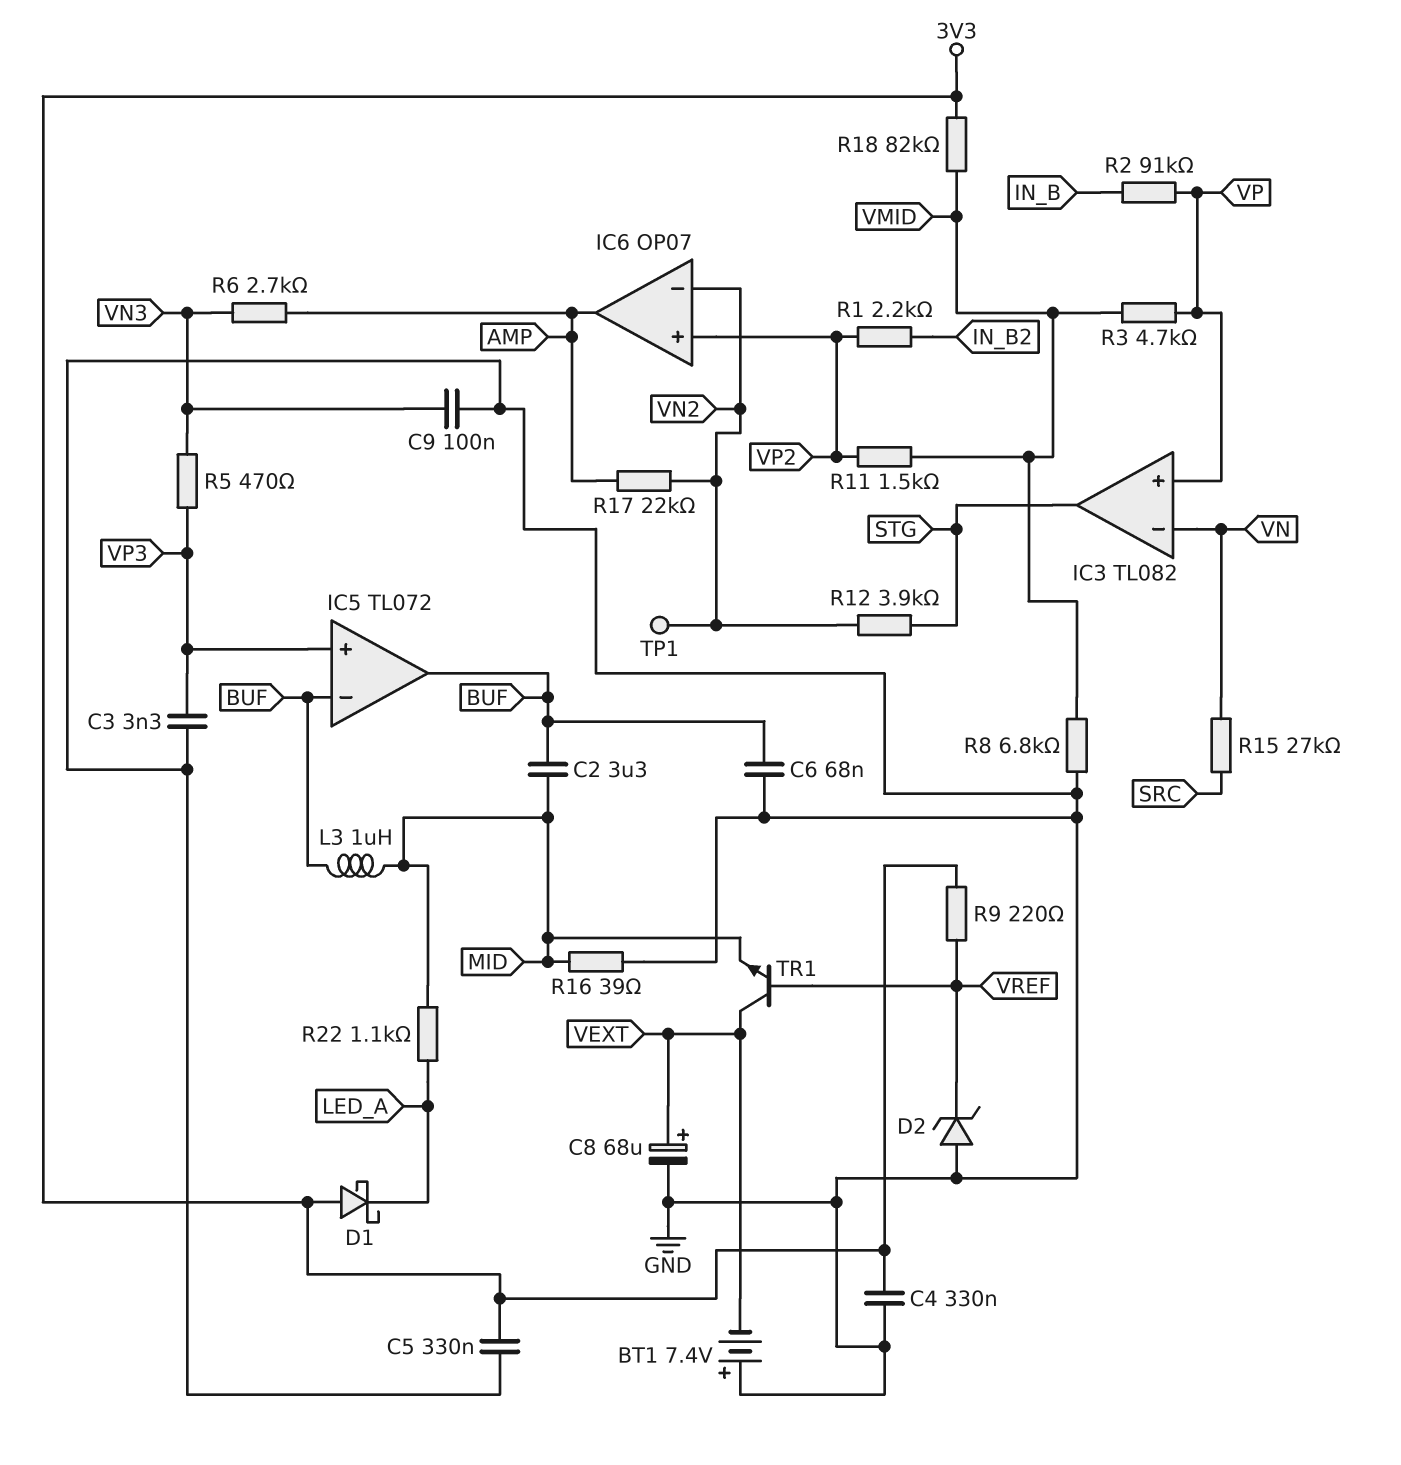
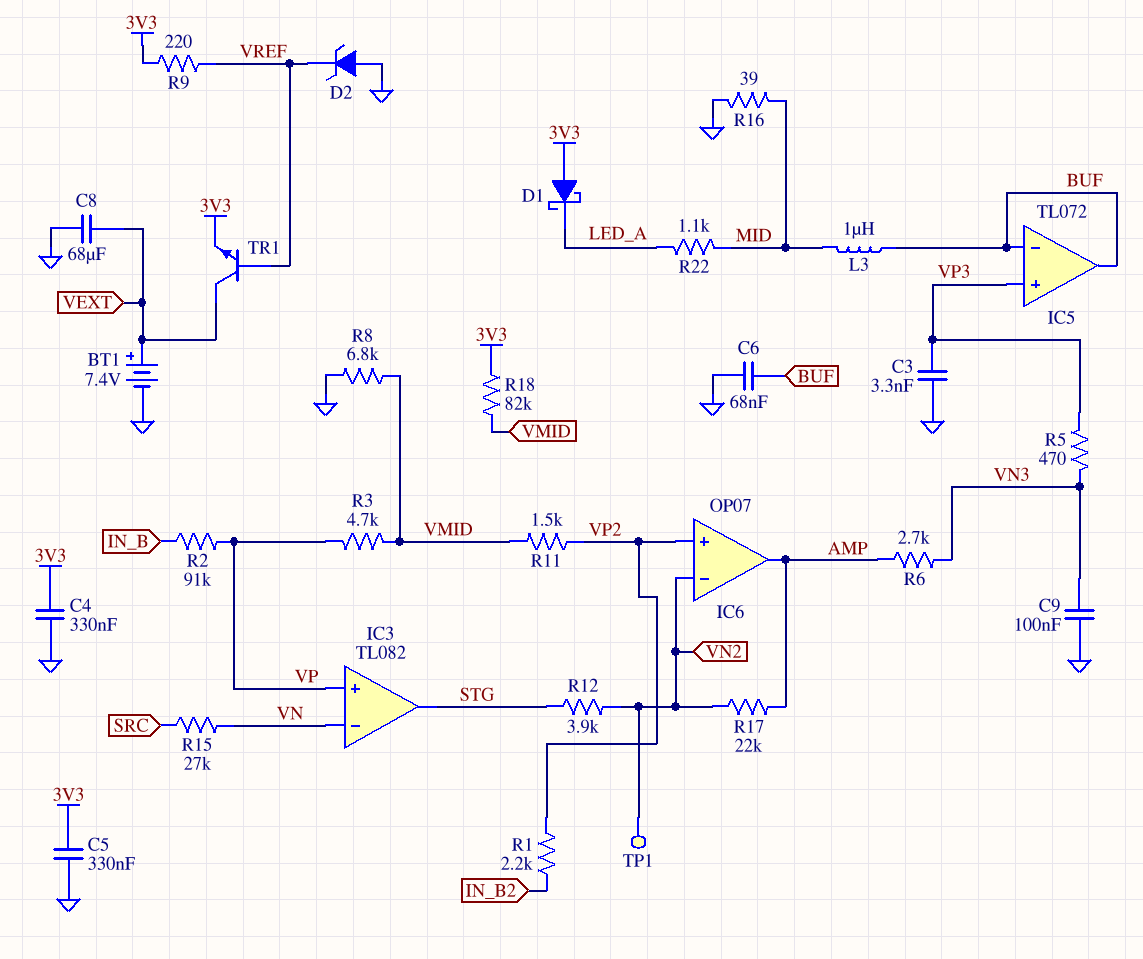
BT1: 7.4V (plus GND, minus VEXT) -> 7.4V (plus VEXT, minus GND)
C2: 3.3uF (BUF, MID) -> none
C8: 68uF (plus VEXT, minus GND) -> 68uF (GND, VEXT)
TR1: NPN (B VREF, C VEXT, E MID) -> NPN (B VREF, C VEXT, E 3V3)

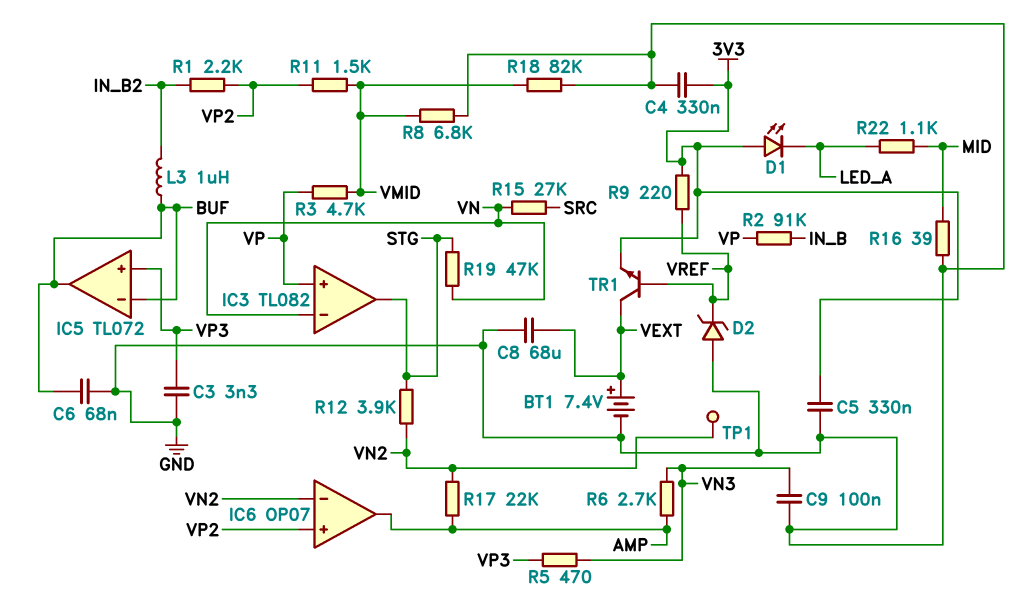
D1: schottky (A 3V3, K LED_A) -> LED (A 3V3, K LED_A)
L3: 1uH (BUF, MID) -> 1uH (BUF, IN_B2)
R18: 82k (3V3, VMID) -> 82k (GND, VMID)
R19: none -> 47k (STG, VN)

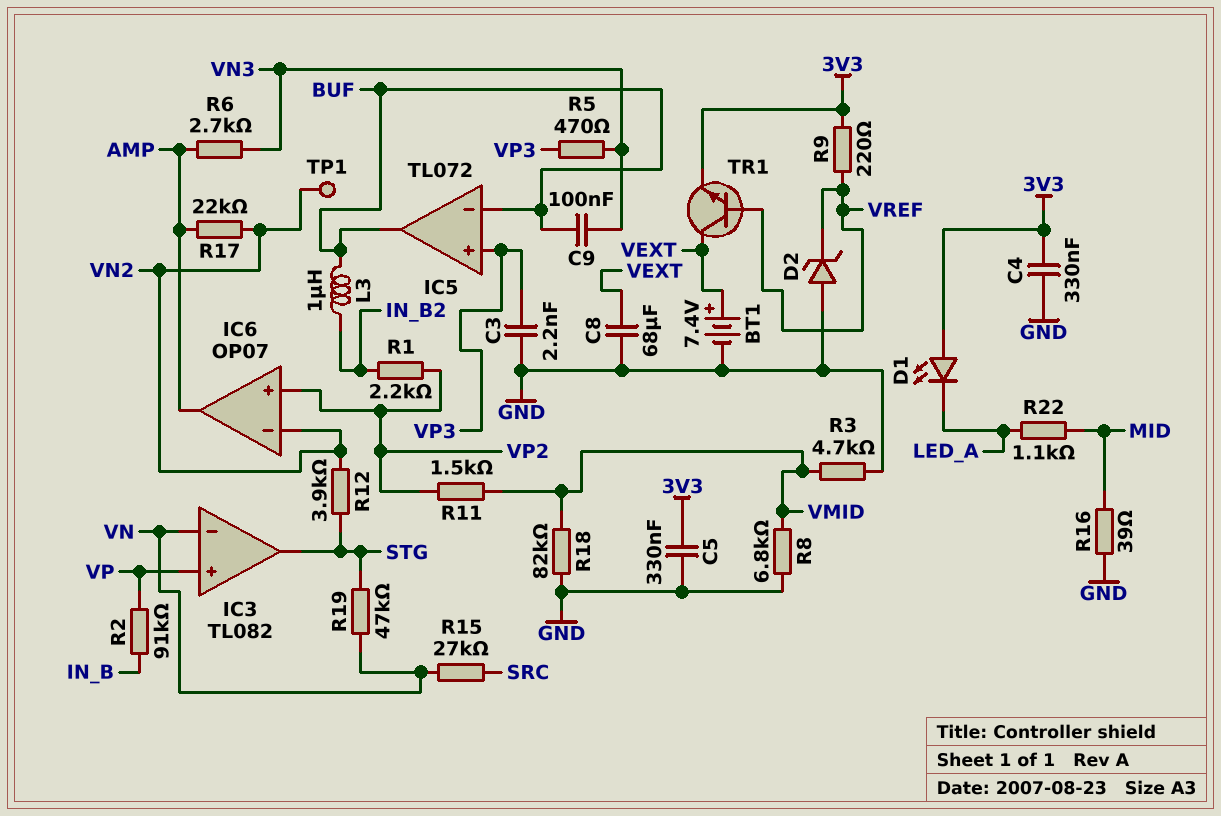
C3: 3.3nF (GND, VP3) -> 2.2nF (GND, VP3)
C6: 68nF (BUF, GND) -> none
C9: 100nF (GND, VN3) -> 100nF (BUF, VN3)
R3: 4.7k (VMID, VP) -> 4.7k (GND, VMID)

